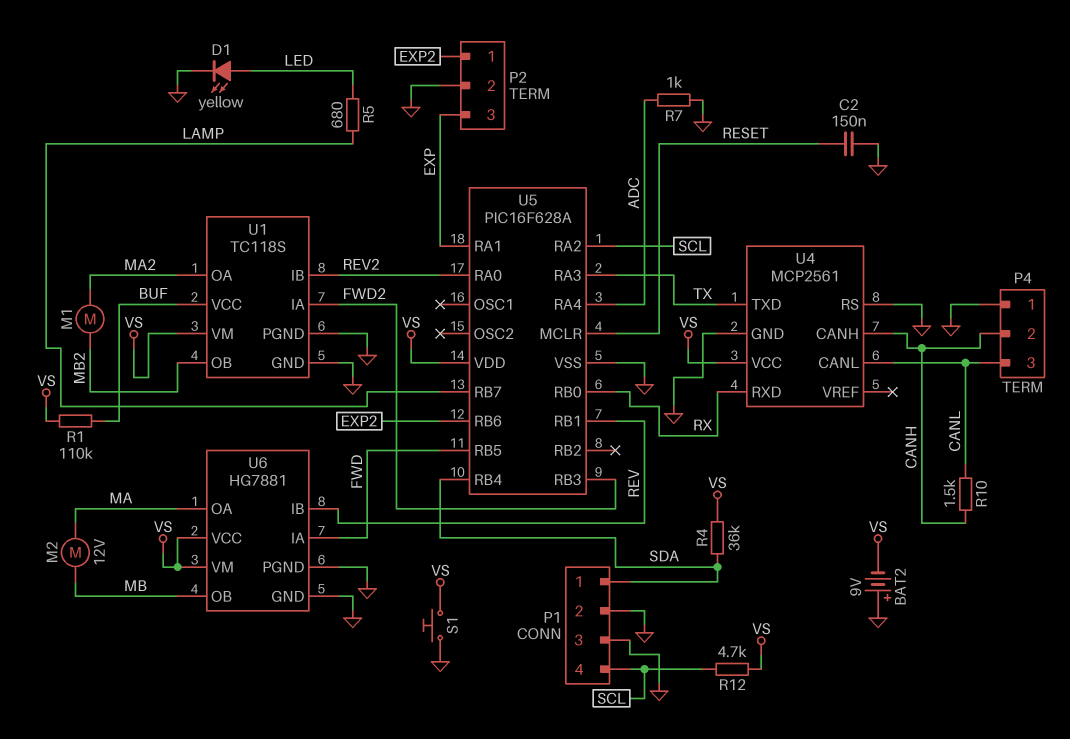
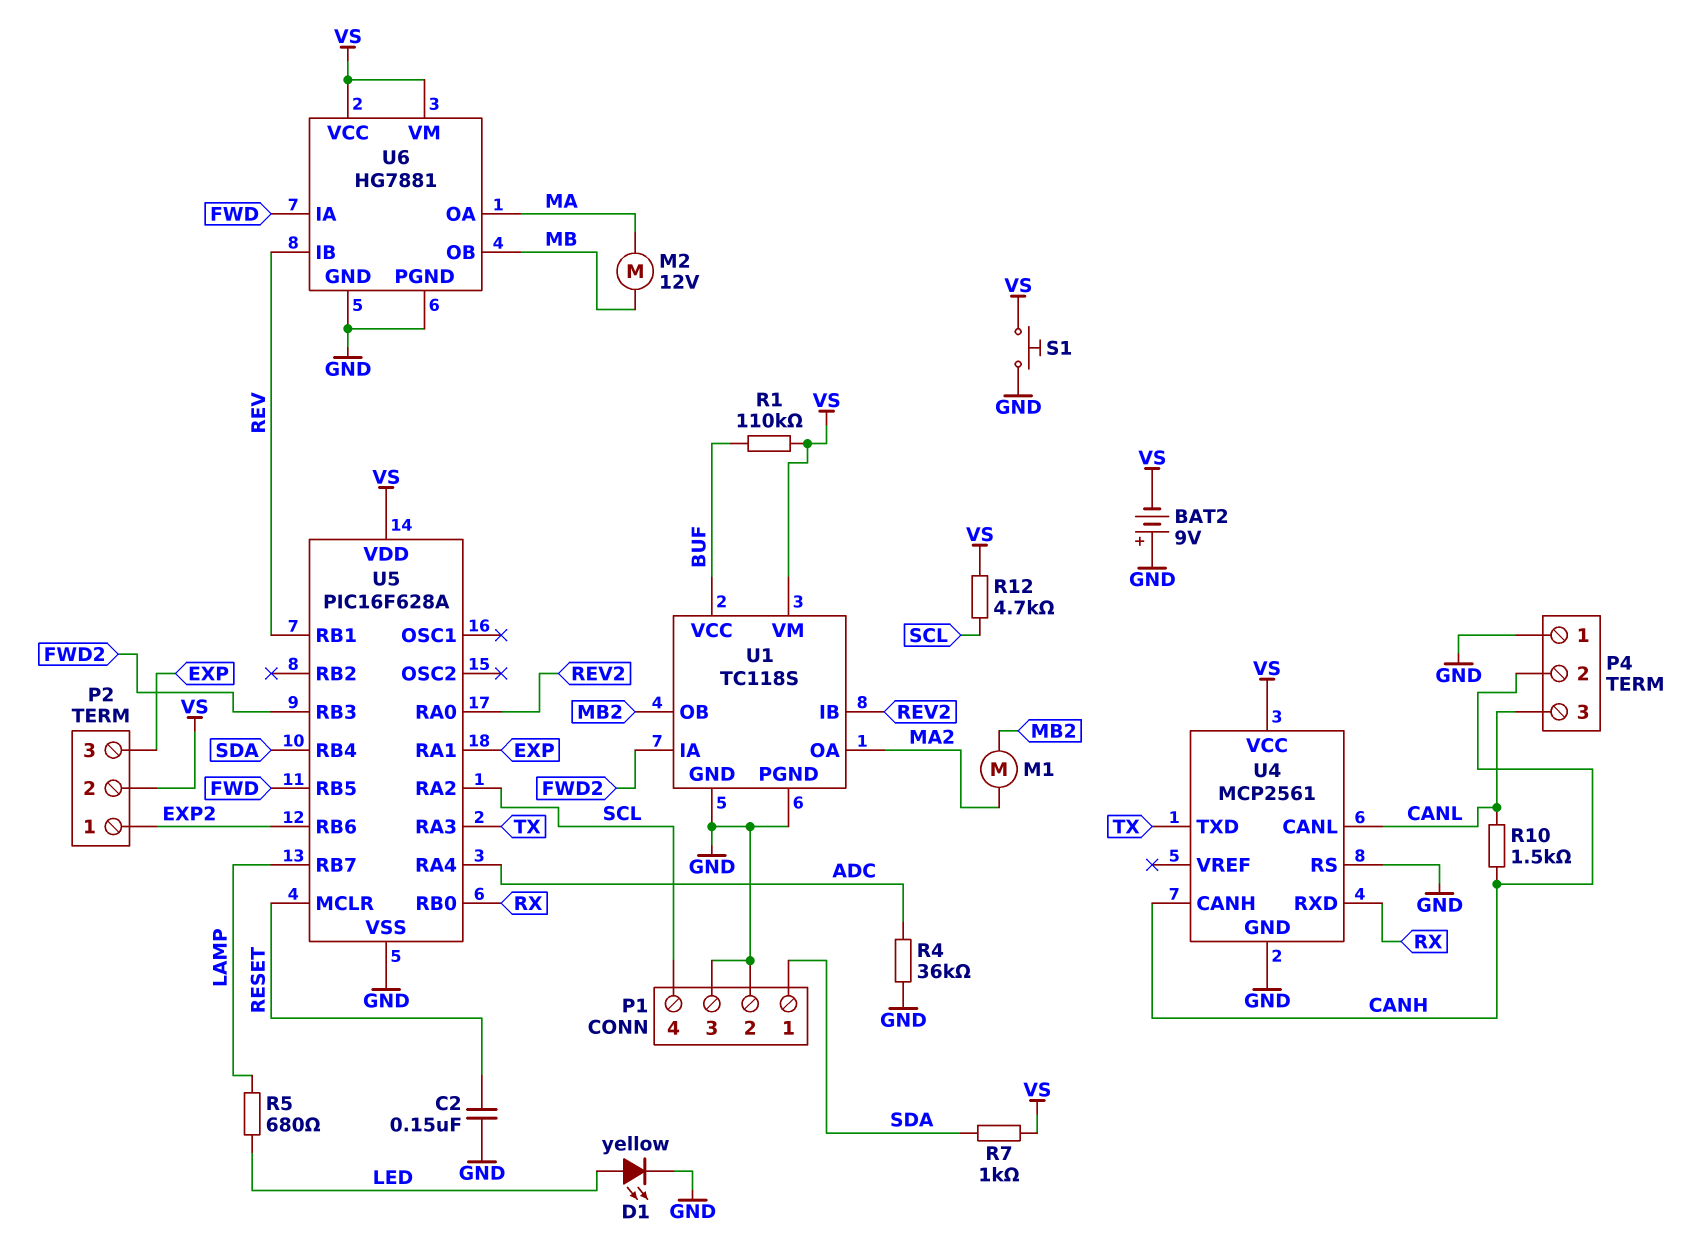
P2 pin 2: GND -> VS
R4: 36k (SDA, VS) -> 36k (ADC, GND)
R7: 1k (ADC, GND) -> 1k (SDA, VS)

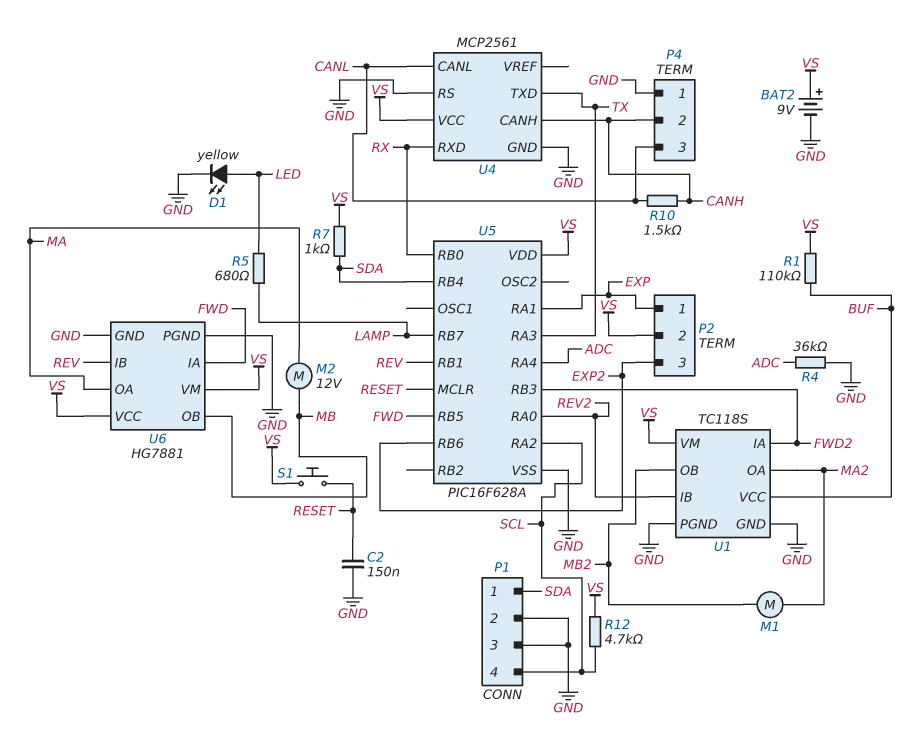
BAT2: 9V (plus GND, minus VS) -> 9V (plus VS, minus GND)
P2 pin 1: EXP2 -> EXP
P2 pin 3: EXP -> EXP2
S1: button (GND, VS) -> button (RESET, VS)

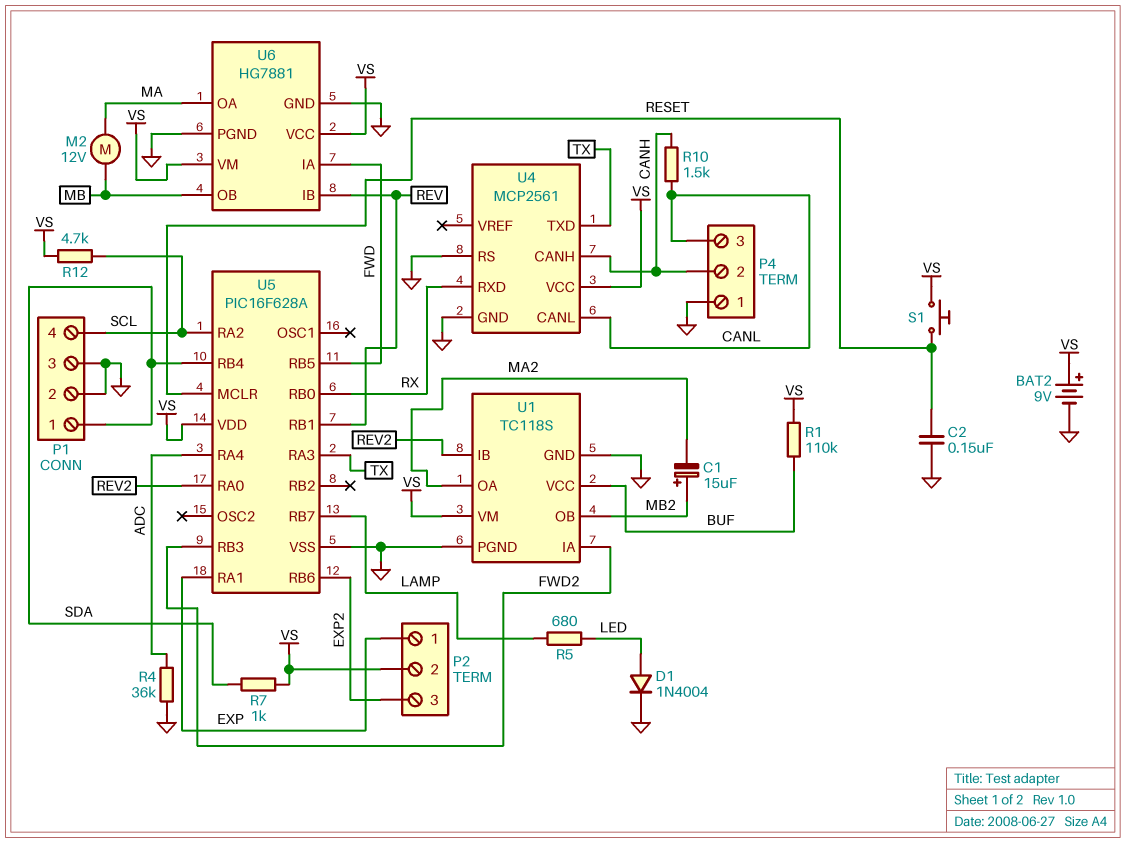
C1: none -> 15uF (plus MB2, minus MA2)
D1: LED yellow (A LED, K GND) -> diode 1N4004 (A LED, K GND)
M1: motor (MA2, MB2) -> none

